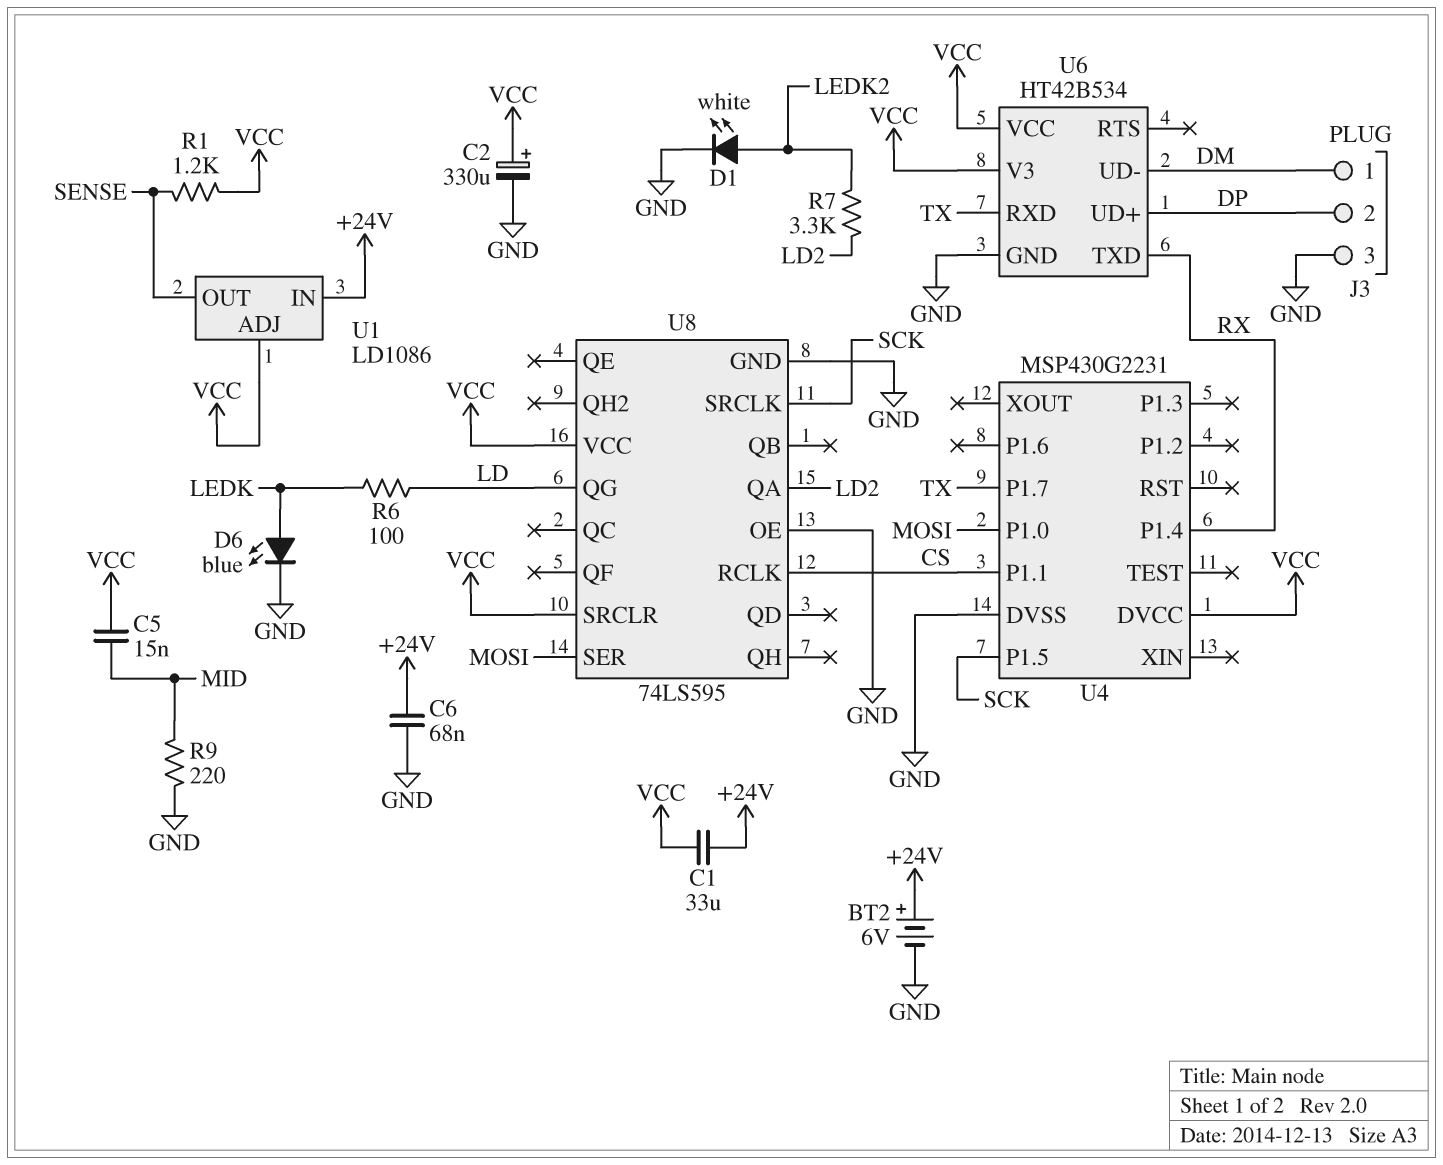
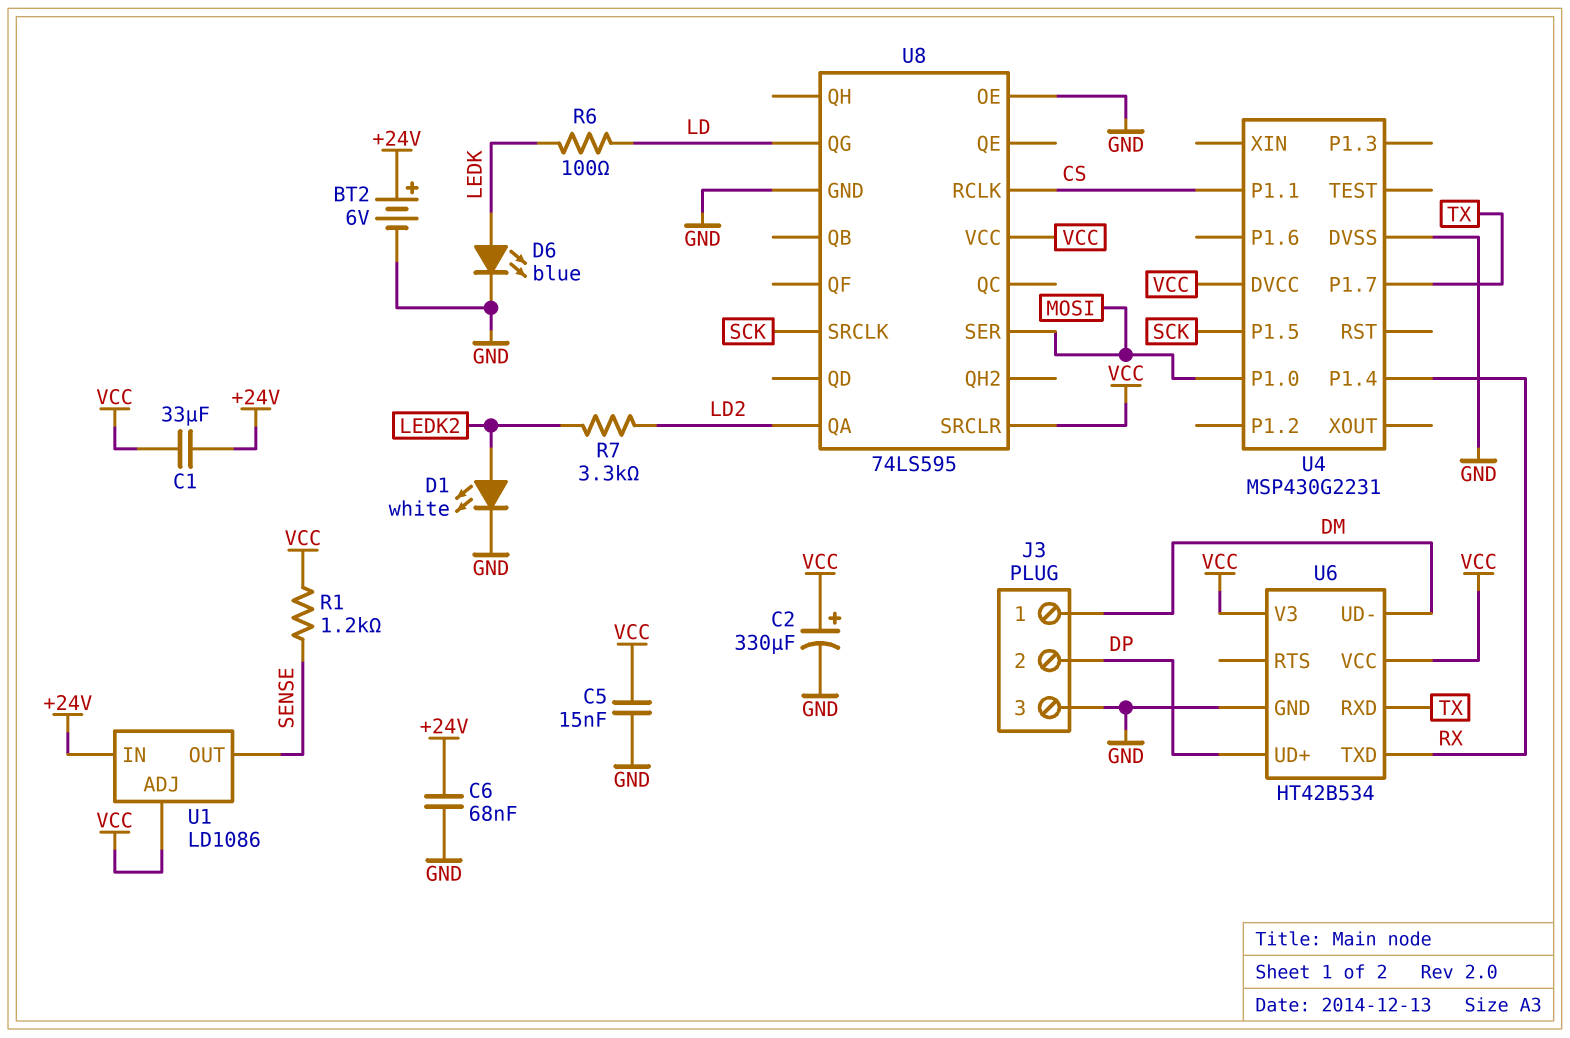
C5: 15nF (MID, VCC) -> 15nF (GND, VCC)
R9: 220 (GND, MID) -> none

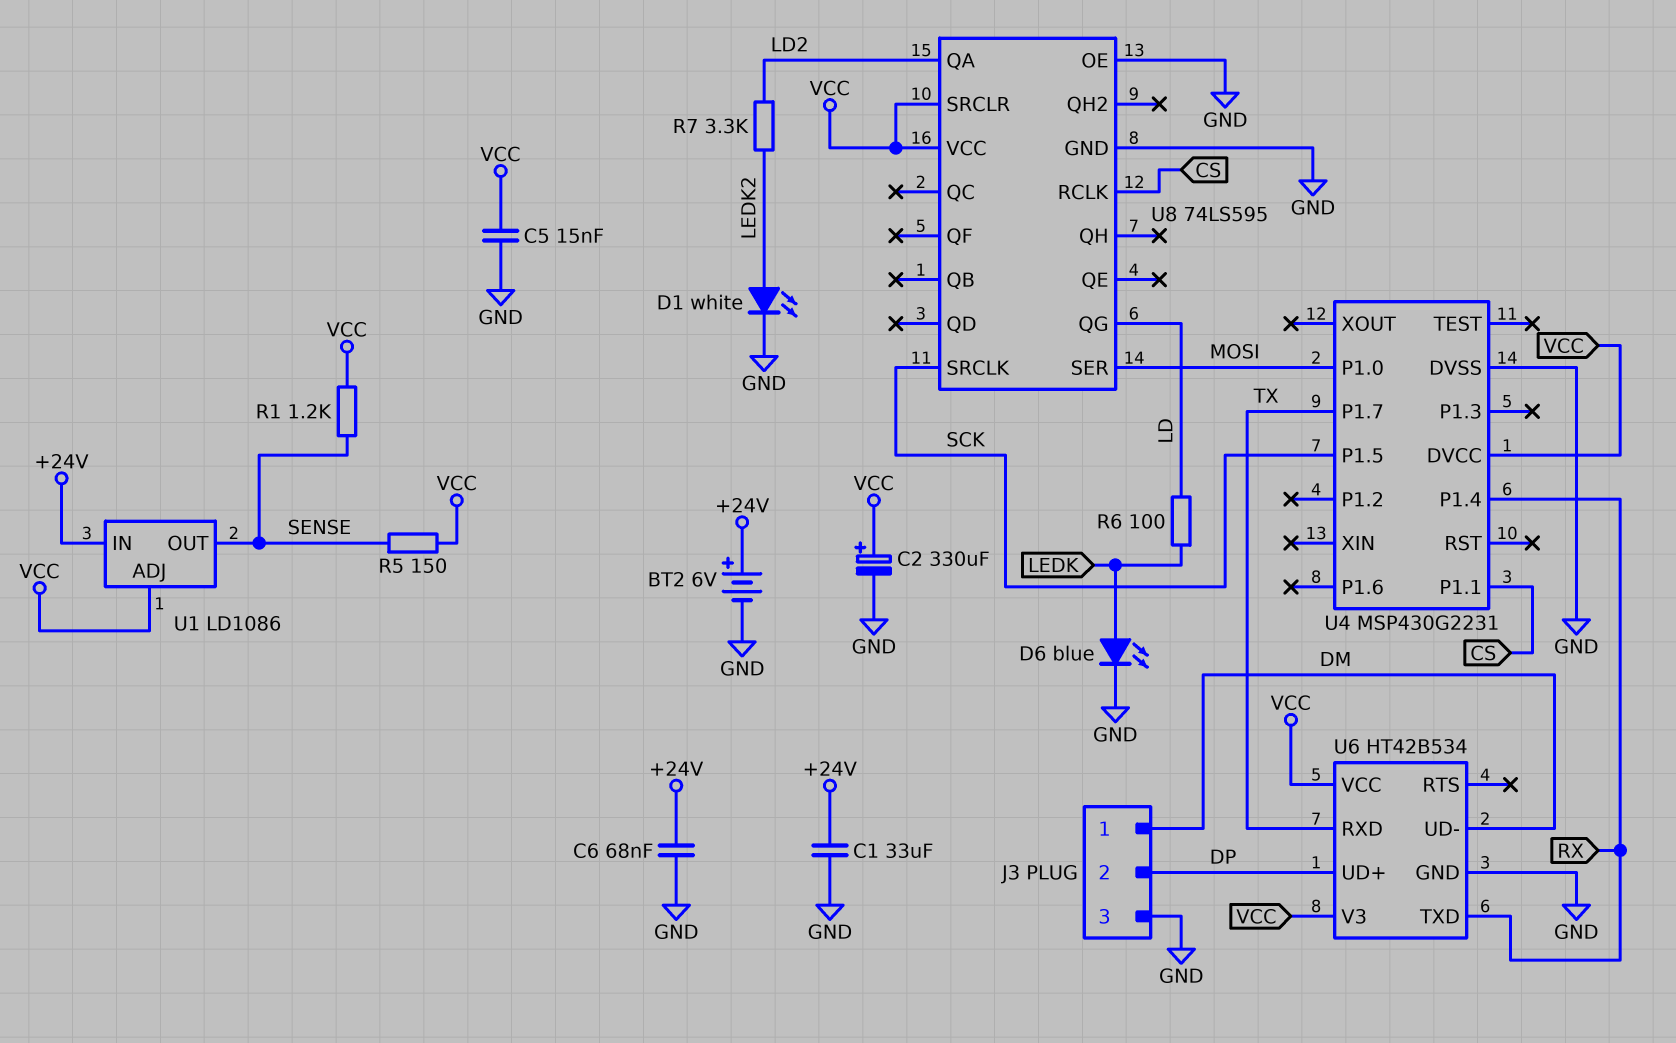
C1: 33uF (+24V, VCC) -> 33uF (+24V, GND)
R5: none -> 150 (SENSE, VCC)

